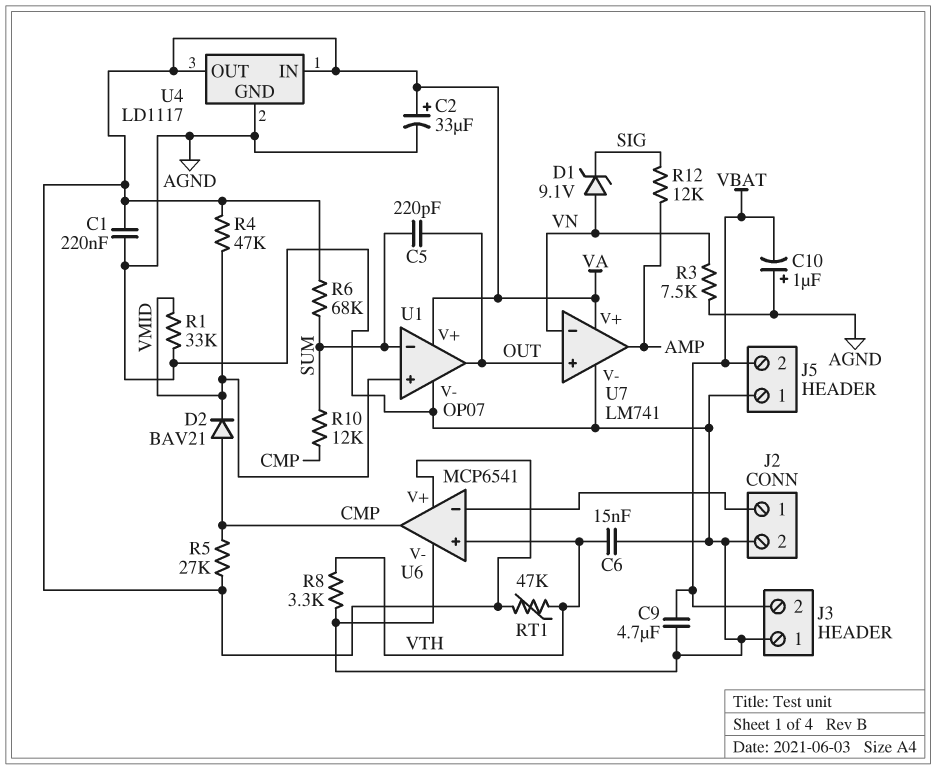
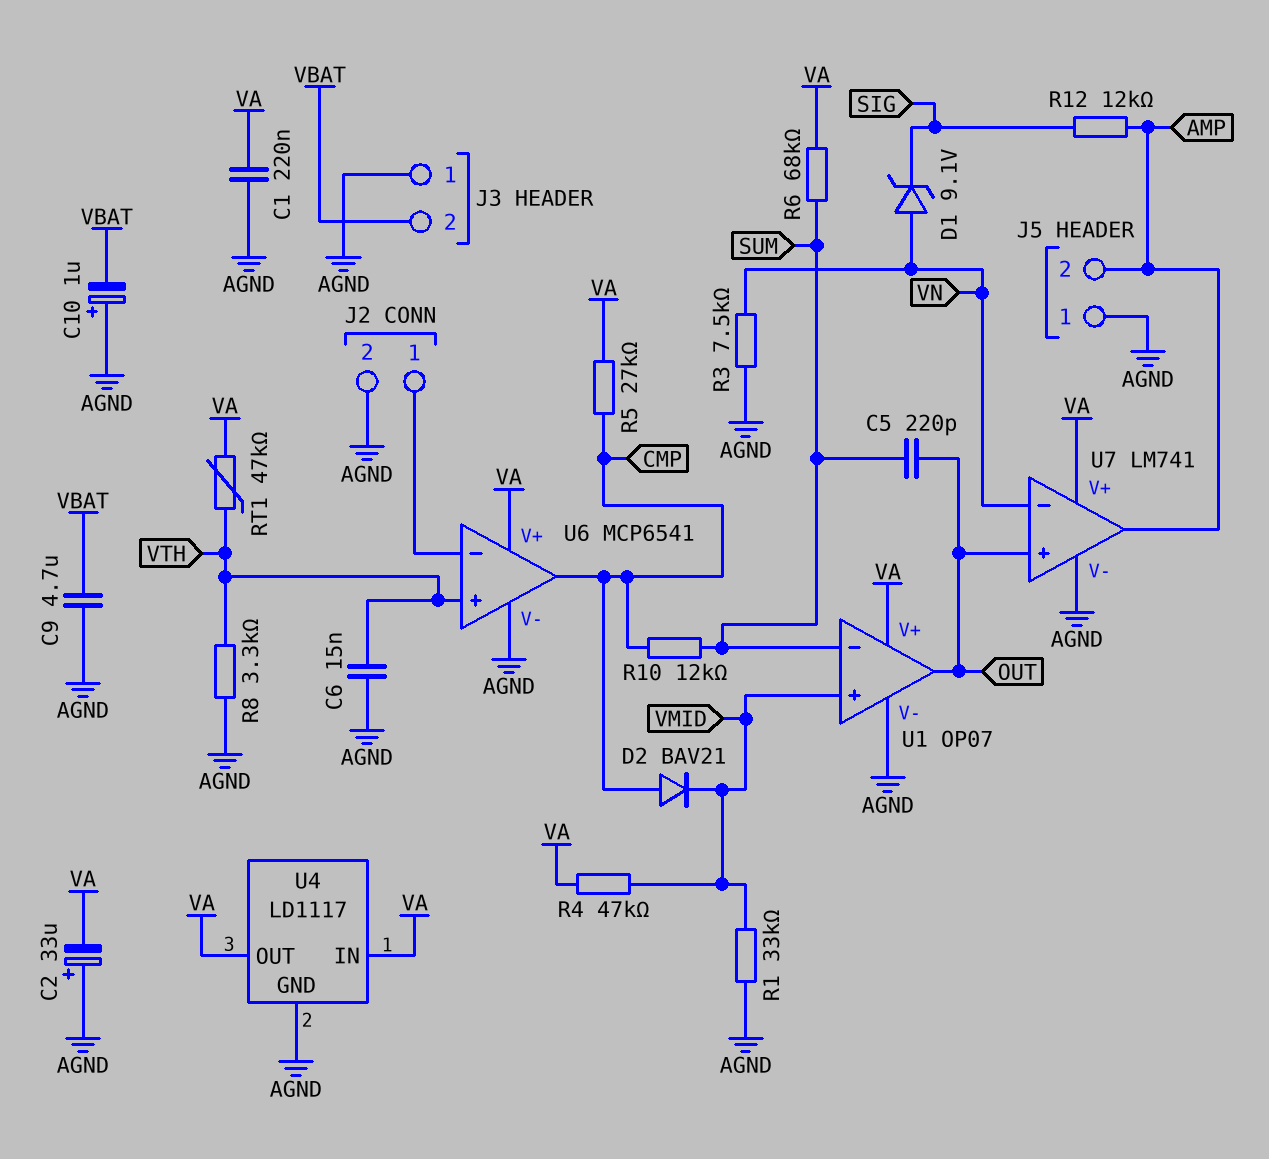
C2: 33uF (plus VA, minus AGND) -> 33uF (plus AGND, minus VA)
J5 pin 2: VBAT -> AMP

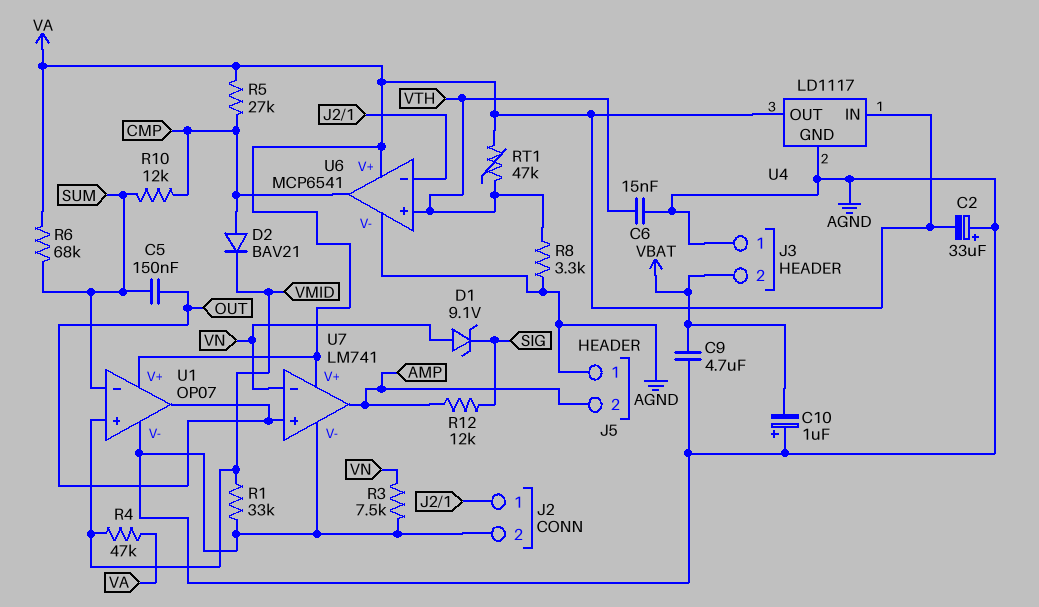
C1: 220nF (AGND, VA) -> none
C5: 220pF (OUT, SUM) -> 150nF (OUT, SUM)

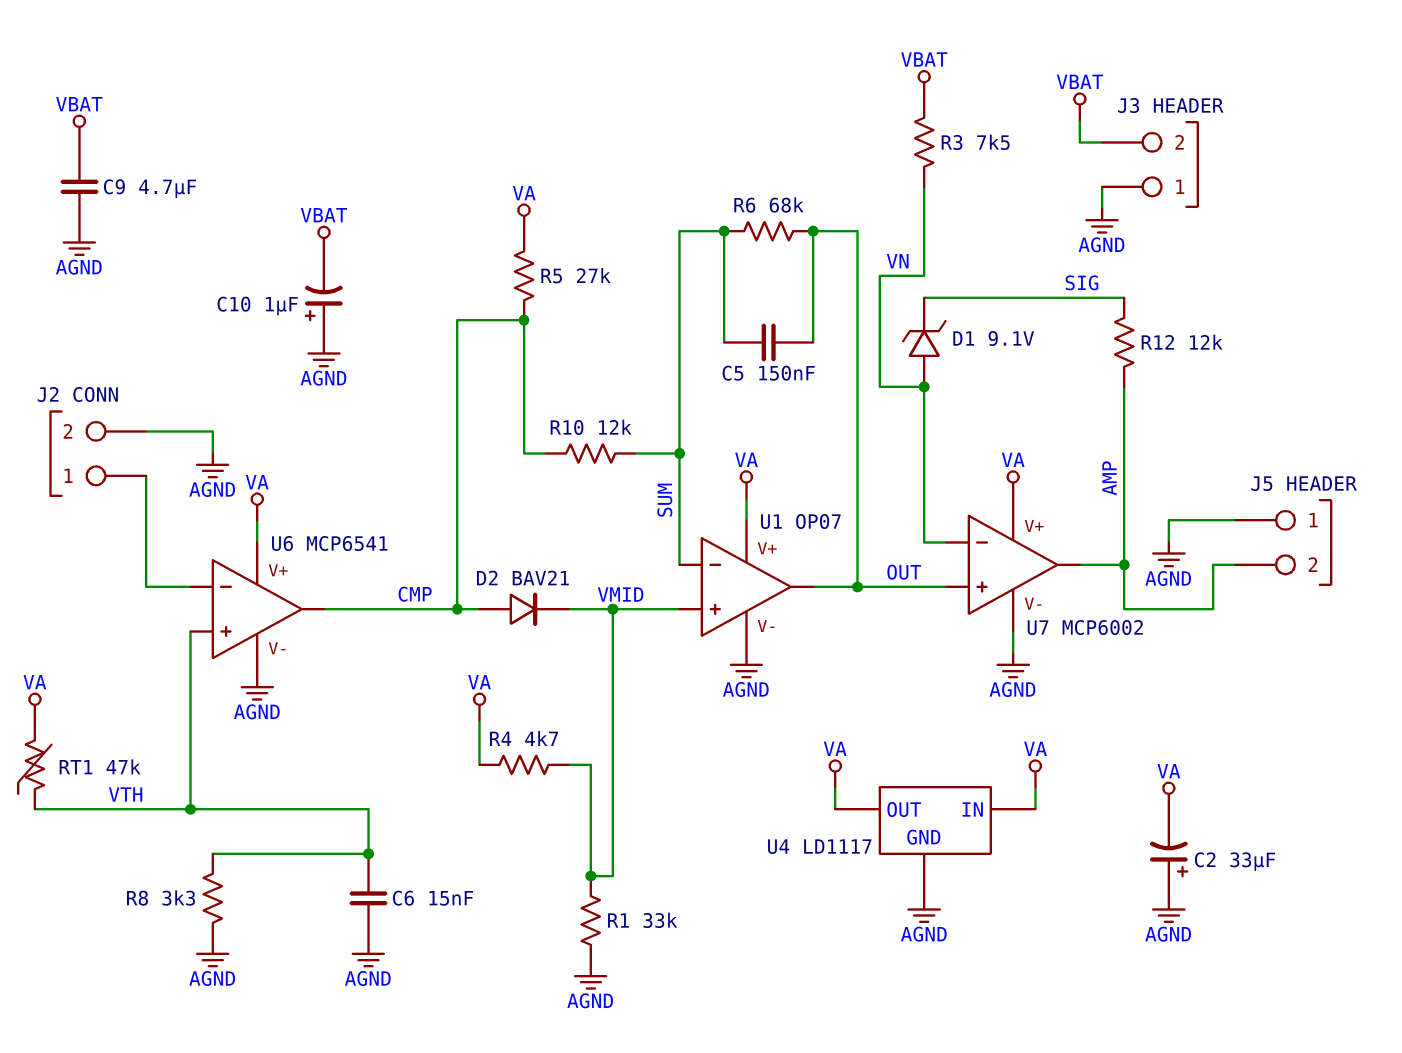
R3: 7.5k (AGND, VN) -> 7.5k (VBAT, VN)
R4: 47k (VA, VMID) -> 4.7k (VA, VMID)
R6: 68k (SUM, VA) -> 68k (OUT, SUM)
U7: LM741 -> MCP6002

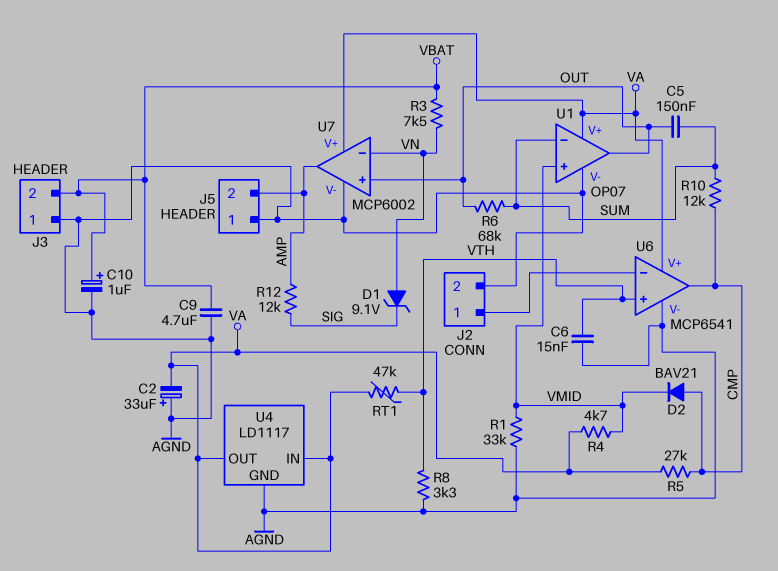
C10: 1uF (plus AGND, minus VBAT) -> 1uF (plus VBAT, minus AGND)

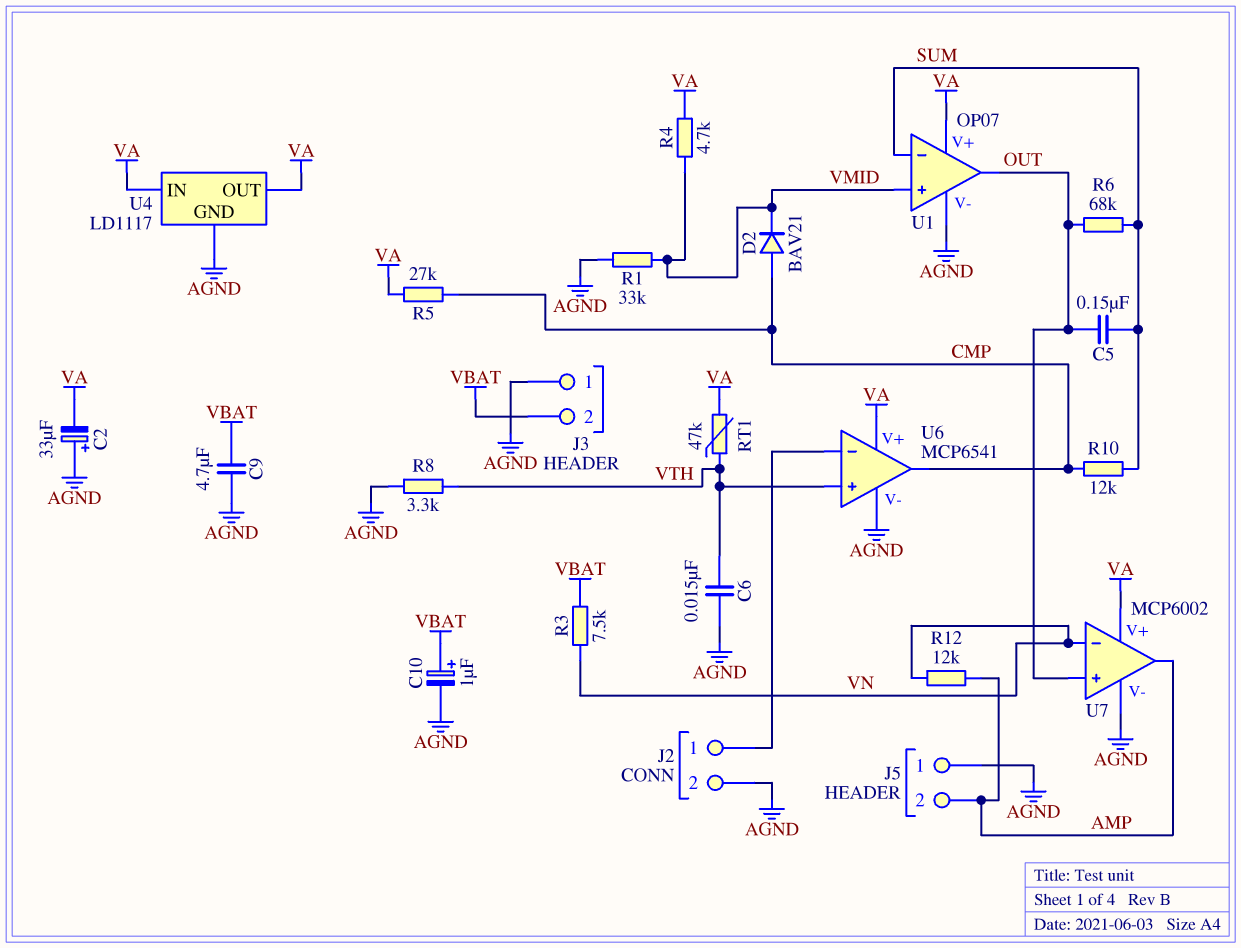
D1: zener 9.1V (A VN, K SIG) -> none
R12: 12k (AMP, SIG) -> 12k (AMP, VN)

